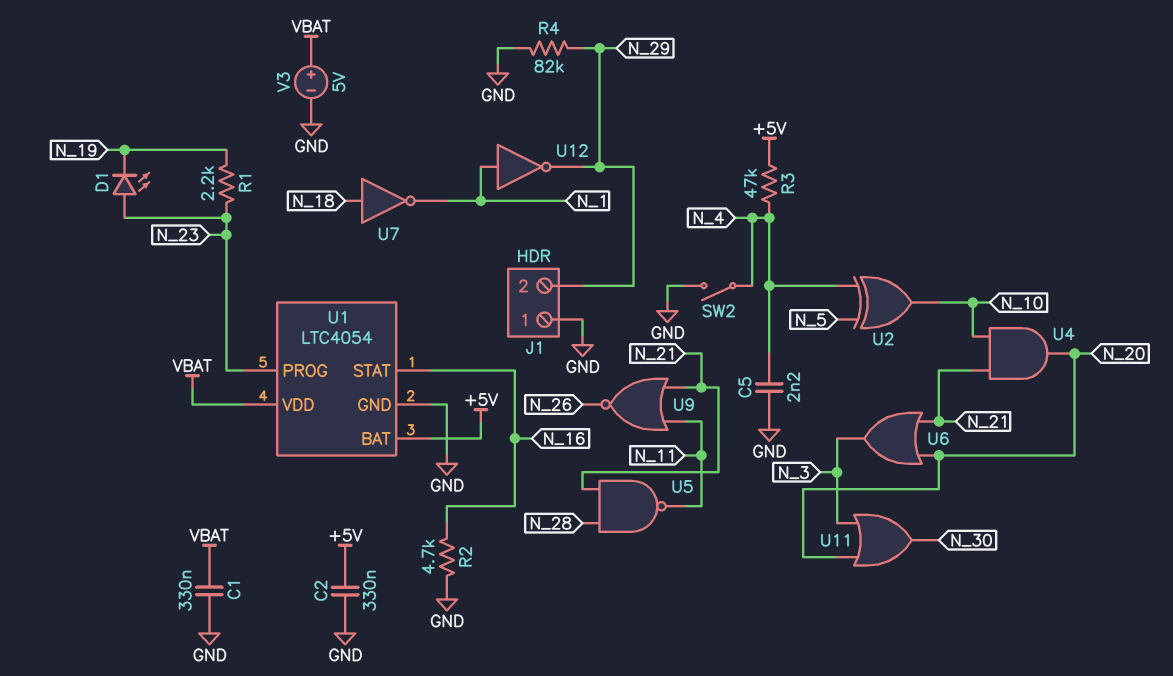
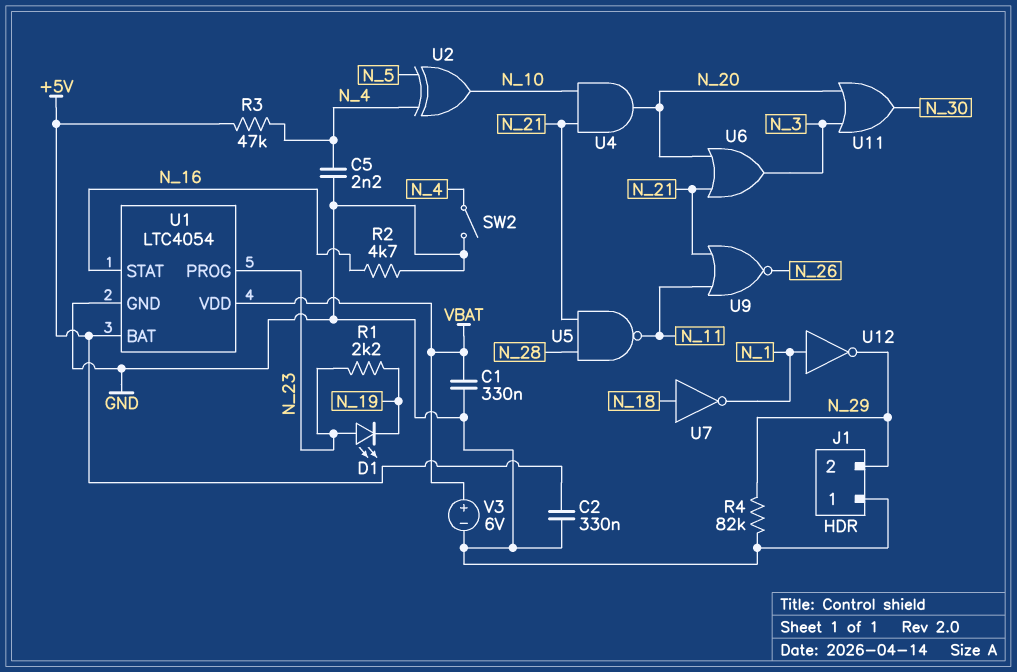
V3: 5V (plus VBAT, minus GND) -> 6V (plus VBAT, minus GND)

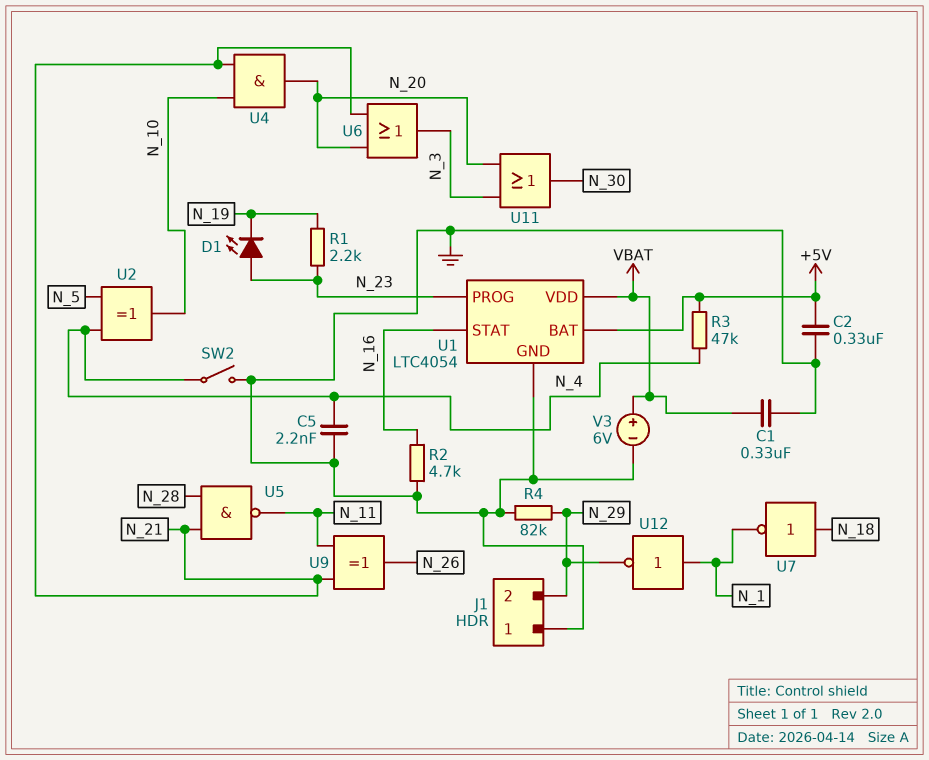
U9: NOR (in N_11, in N_21, out N_26) -> XOR (in N_11, in N_21, out N_26)

